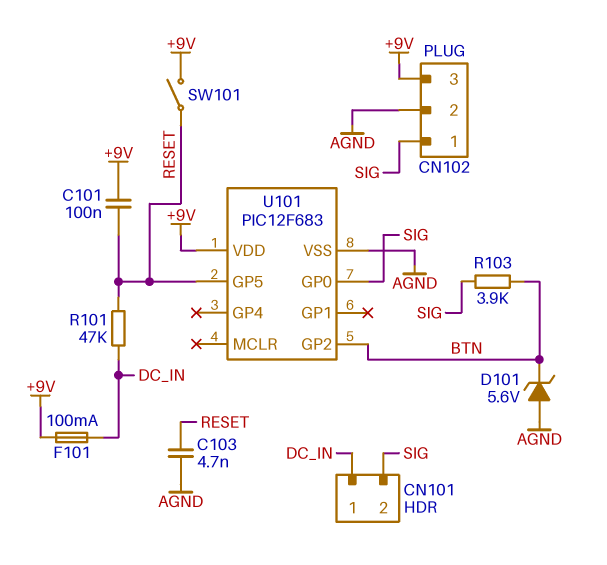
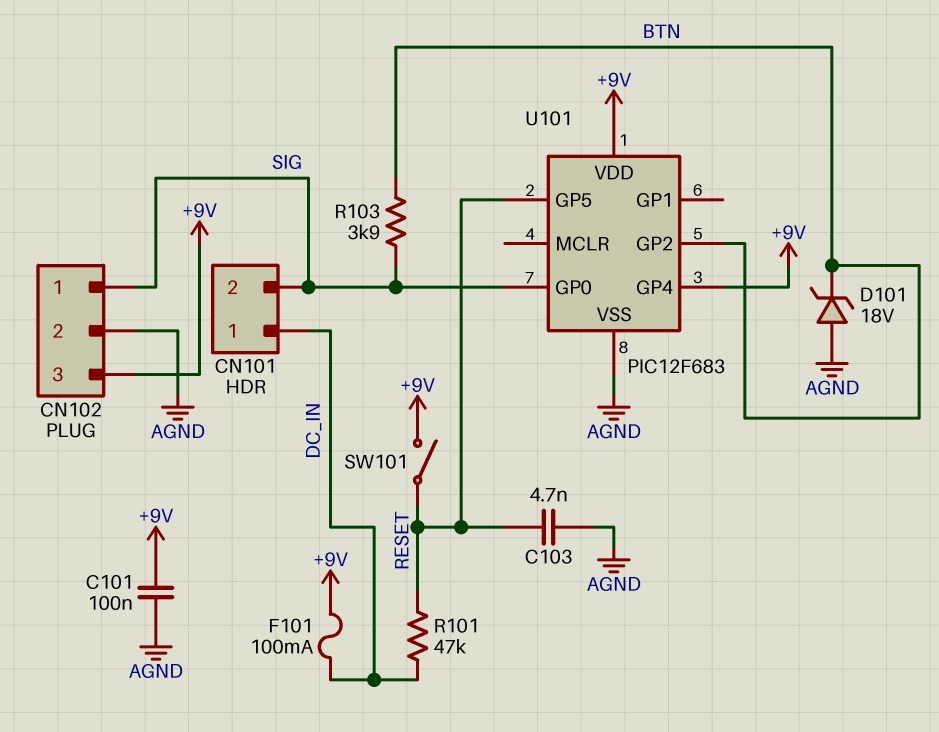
C101: 100nF (+9V, RESET) -> 100nF (+9V, AGND)
D101: zener 5.6V (A AGND, K BTN) -> zener 18V (A AGND, K BTN)
U101 pin GP4: none -> +9V

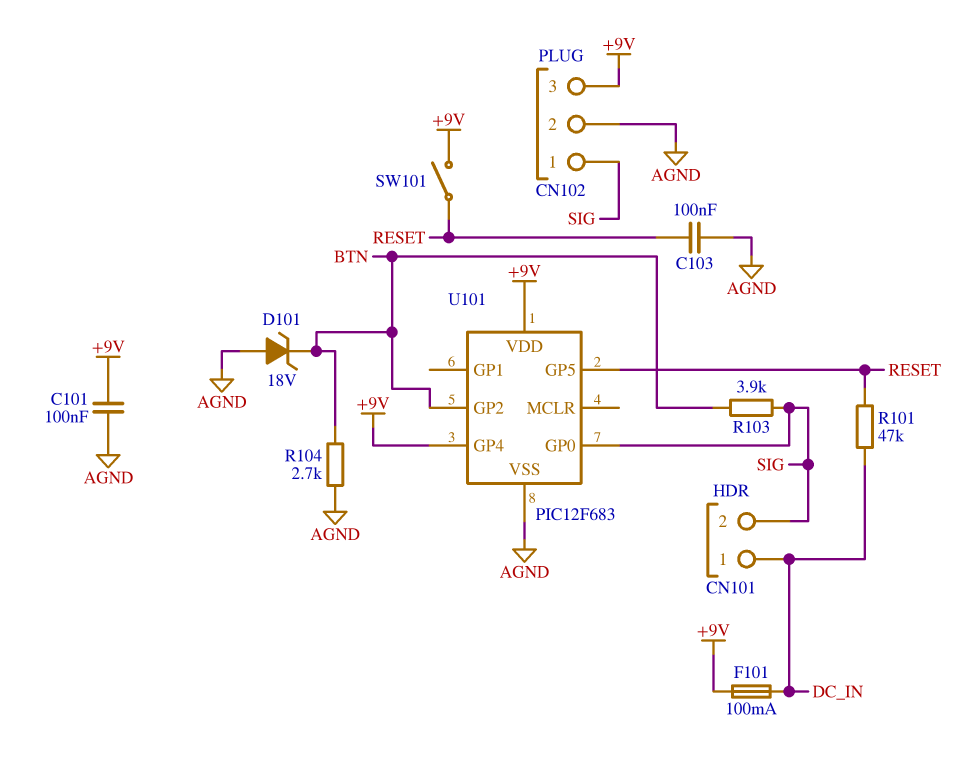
C103: 4.7nF (AGND, RESET) -> 100nF (AGND, RESET)
R104: none -> 2.7k (AGND, BTN)

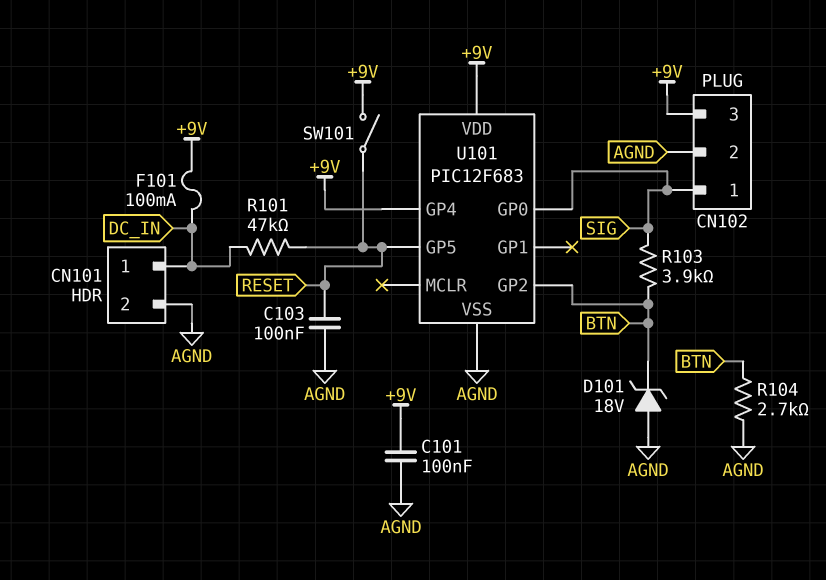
CN101 pin 2: SIG -> AGND

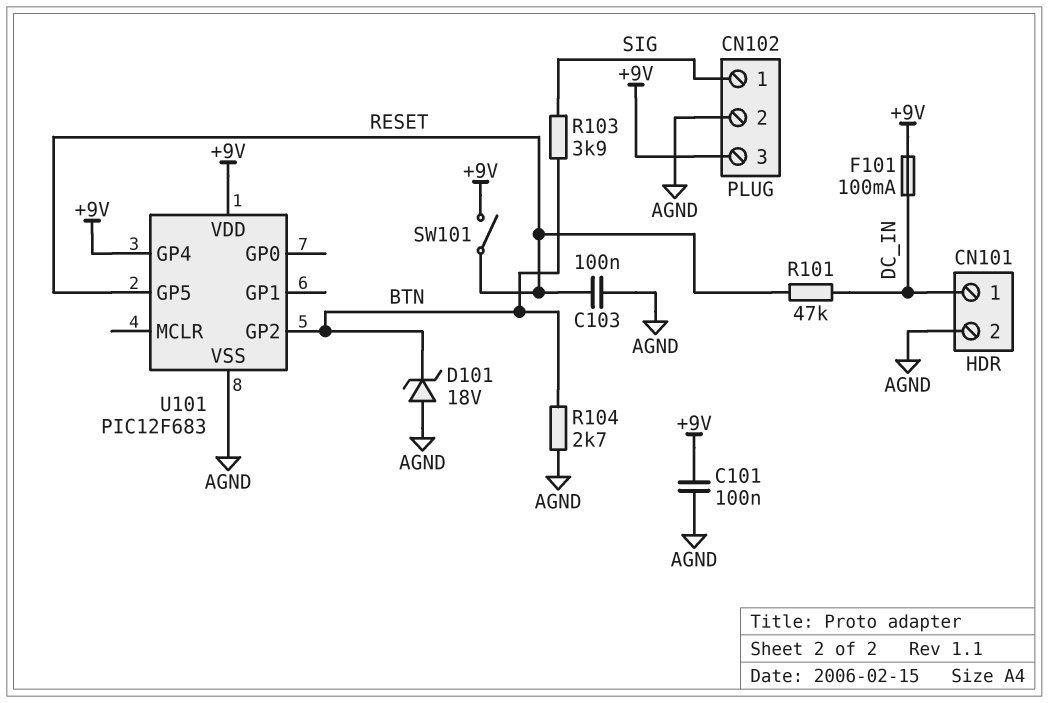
U101 pin GP0: SIG -> none

